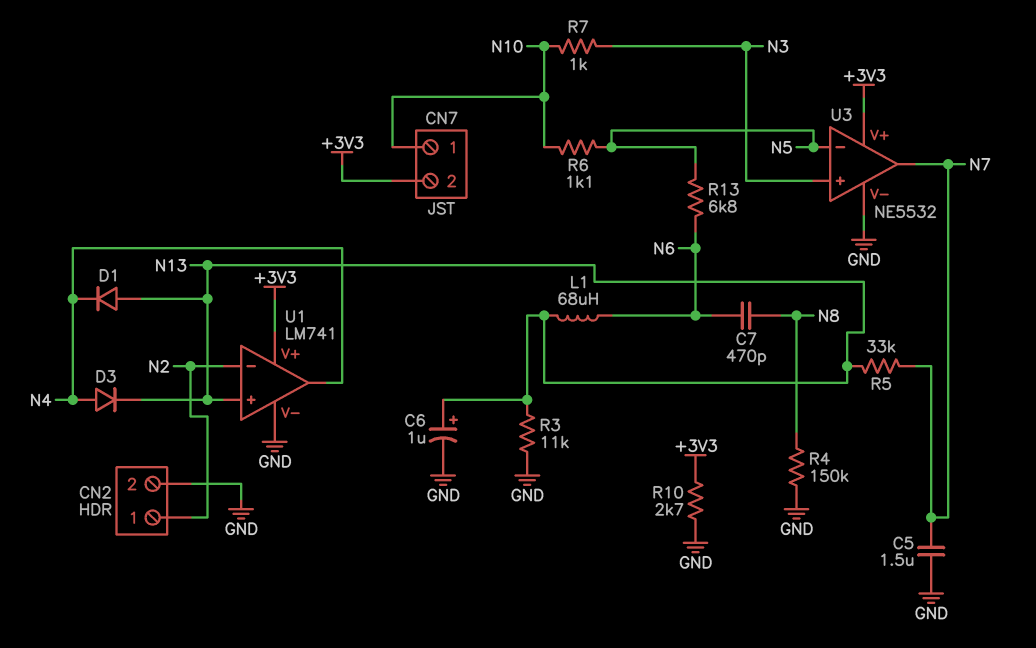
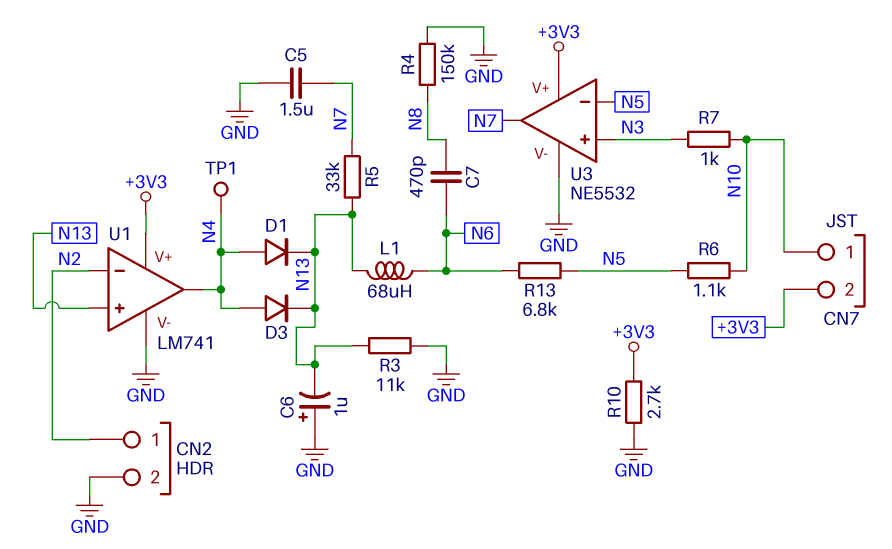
C6: 1uF (plus N13, minus GND) -> 1uF (plus GND, minus N13)
D1: diode (A N13, K N4) -> diode (A N4, K N13)
TP1: none -> test point (N4)

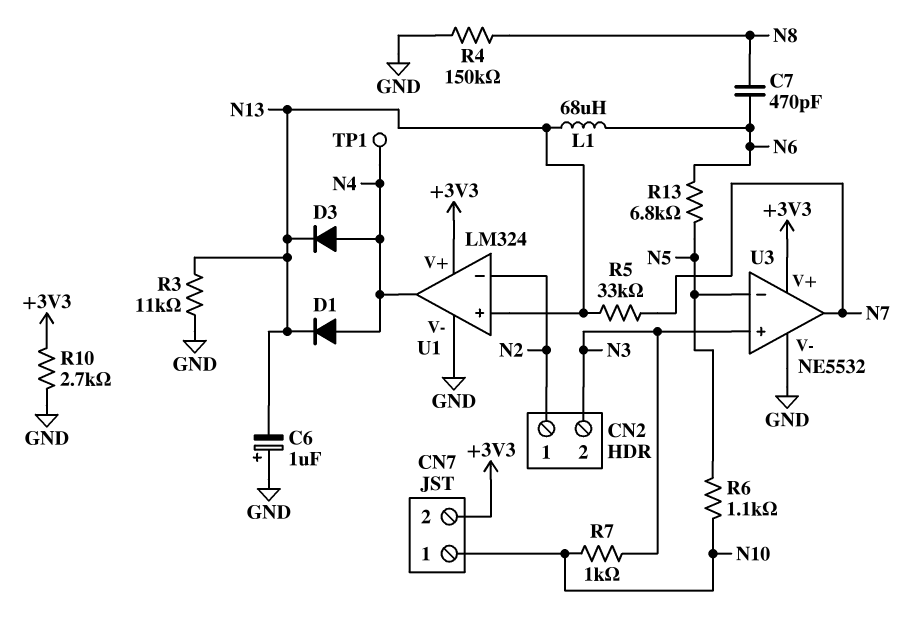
C5: 1.5uF (GND, N7) -> none
CN2 pin 2: GND -> N3
U1: LM741 -> LM324

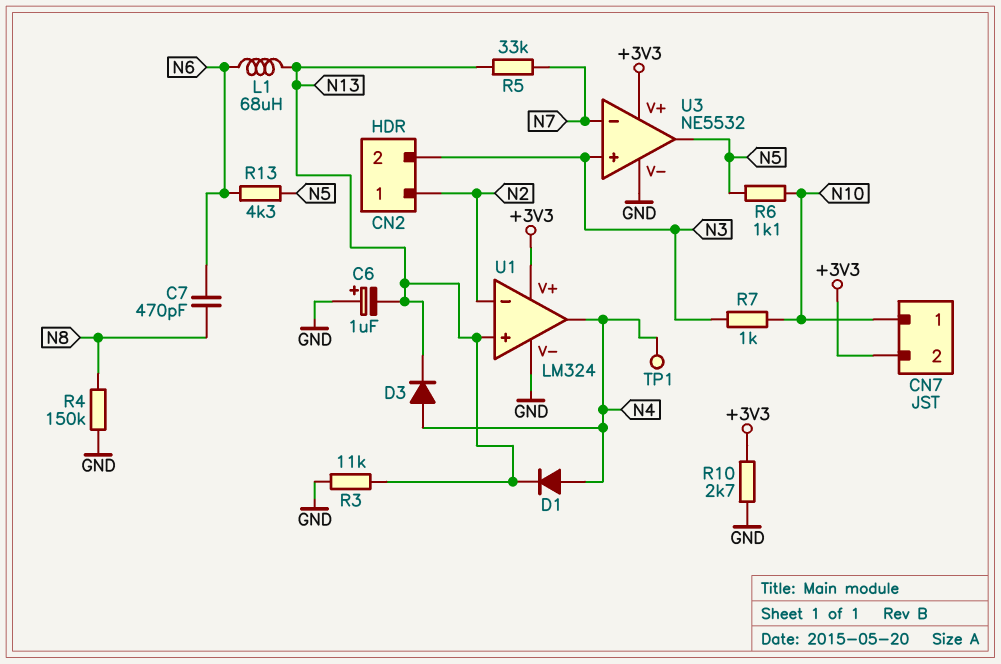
R13: 6.8k (N5, N6) -> 4.3k (N5, N6)
U3 pin in-: N5 -> N7
U3 pin out: N7 -> N5

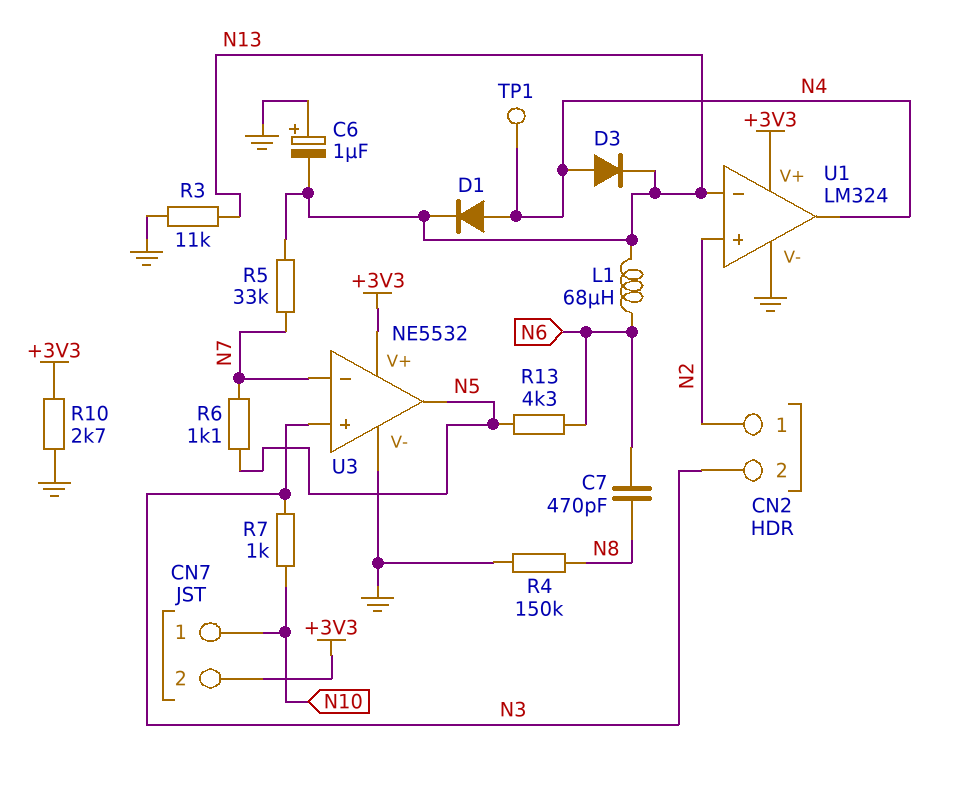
R6: 1.1k (N5, N10) -> 1.1k (N5, N7)
U1 pin in+: N13 -> N2
U1 pin in-: N2 -> N13

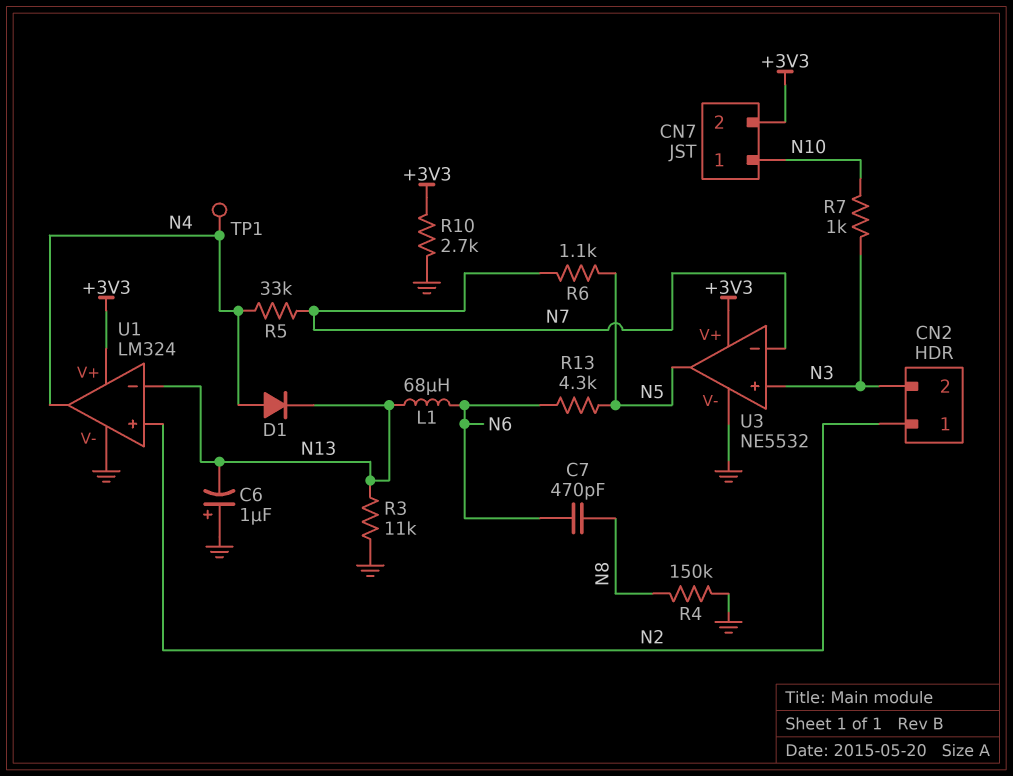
D3: diode (A N4, K N13) -> none
R5: 33k (N7, N13) -> 33k (N4, N7)

